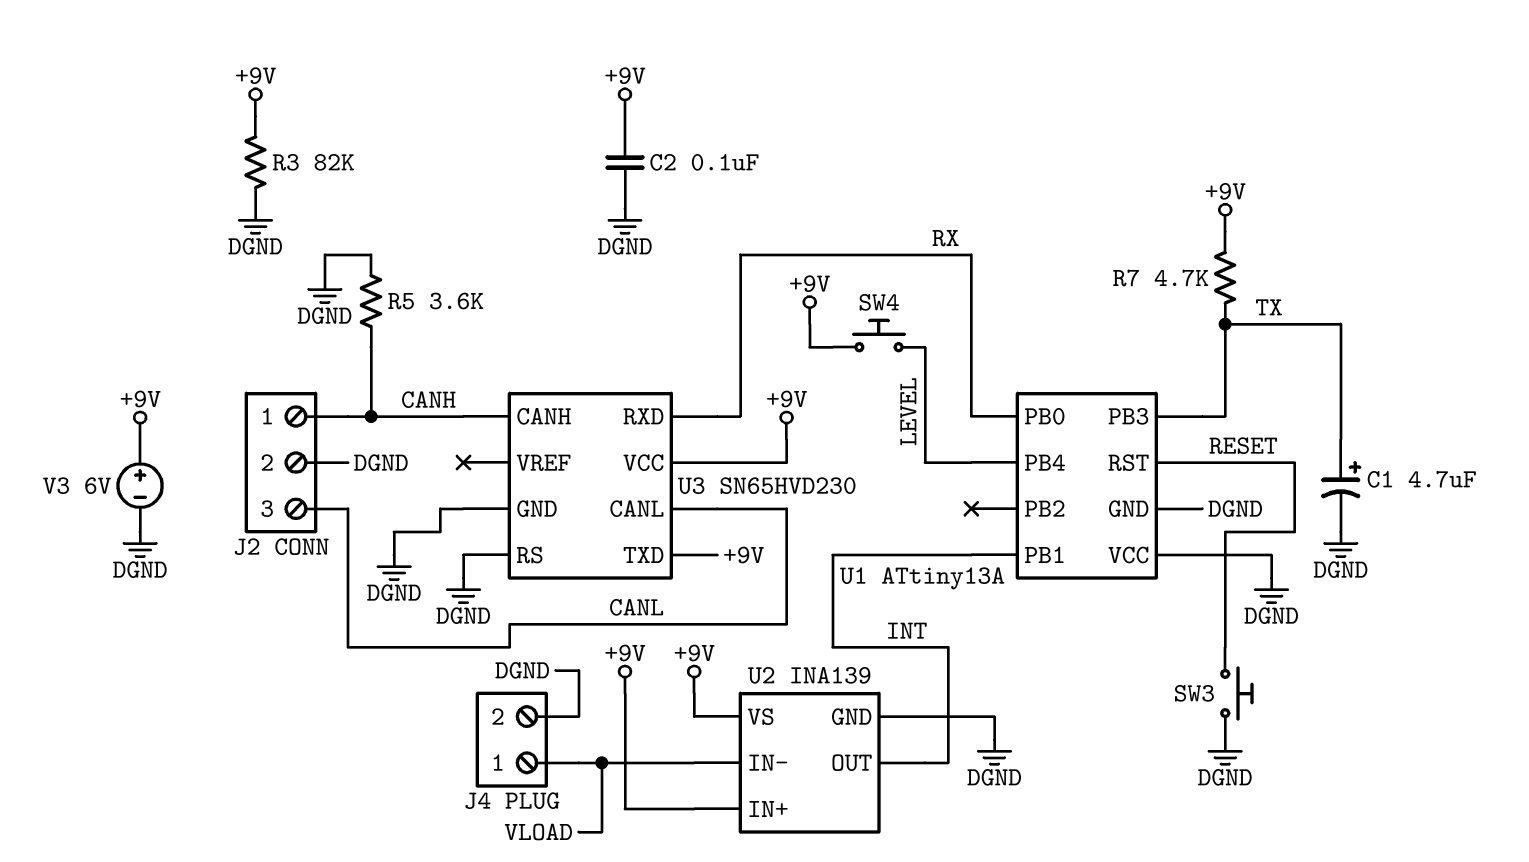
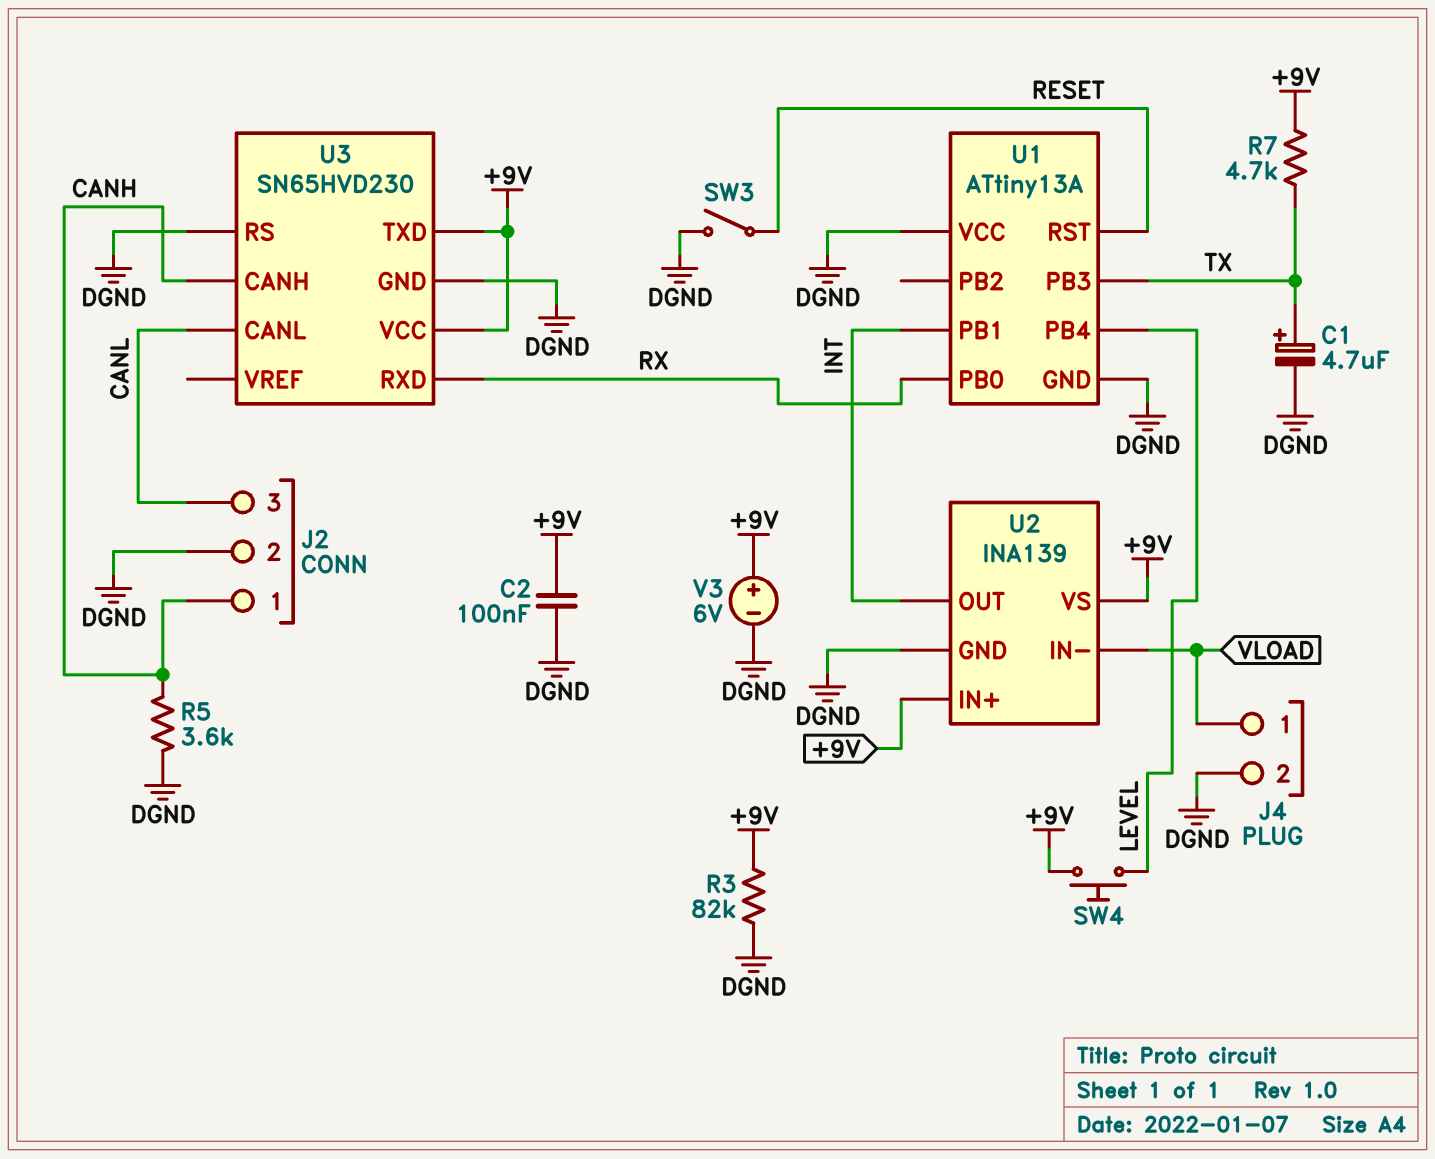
SW3: button (DGND, RESET) -> switch (DGND, RESET)

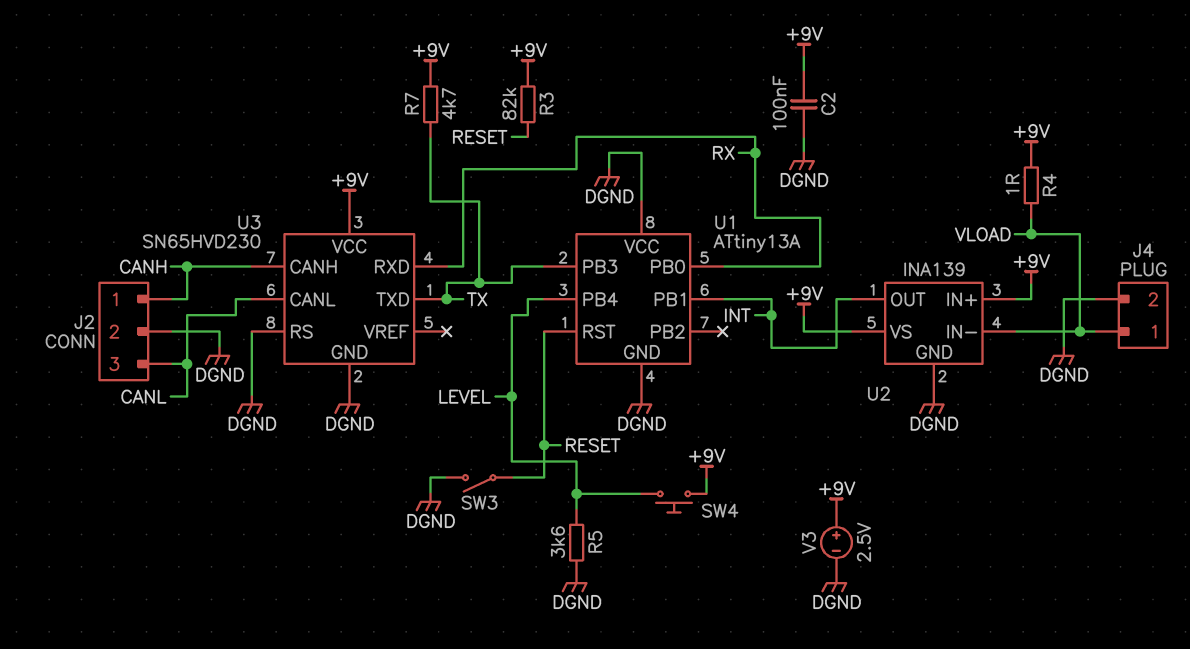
C1: 4.7uF (plus TX, minus DGND) -> none
R3: 82k (+9V, DGND) -> 82k (+9V, RESET)
R4: none -> 1 (+9V, VLOAD)
R5: 3.6k (CANH, DGND) -> 3.6k (DGND, LEVEL)
U3 pin TXD: +9V -> TX
V3: 6V (plus +9V, minus DGND) -> 2.5V (plus +9V, minus DGND)

